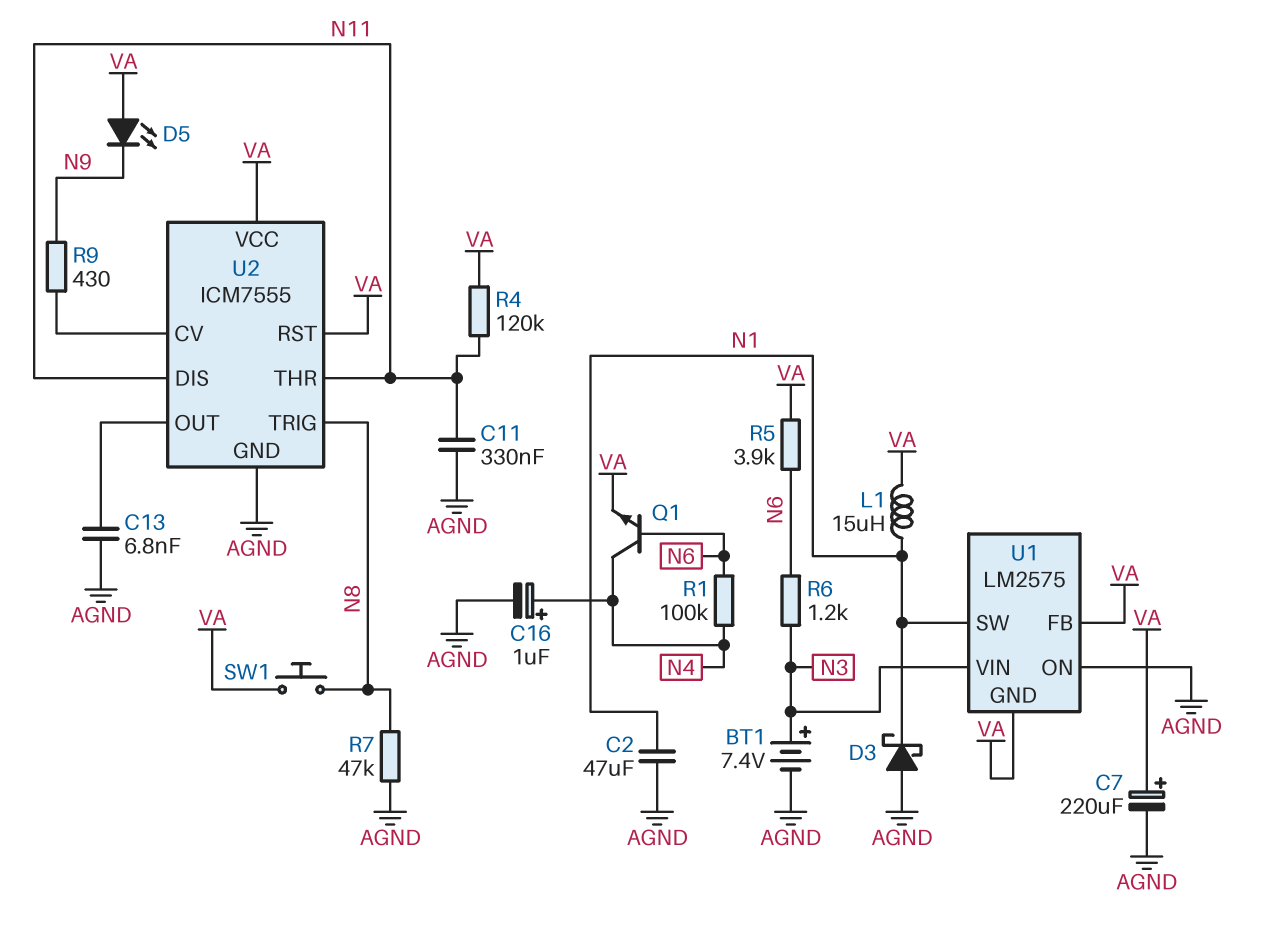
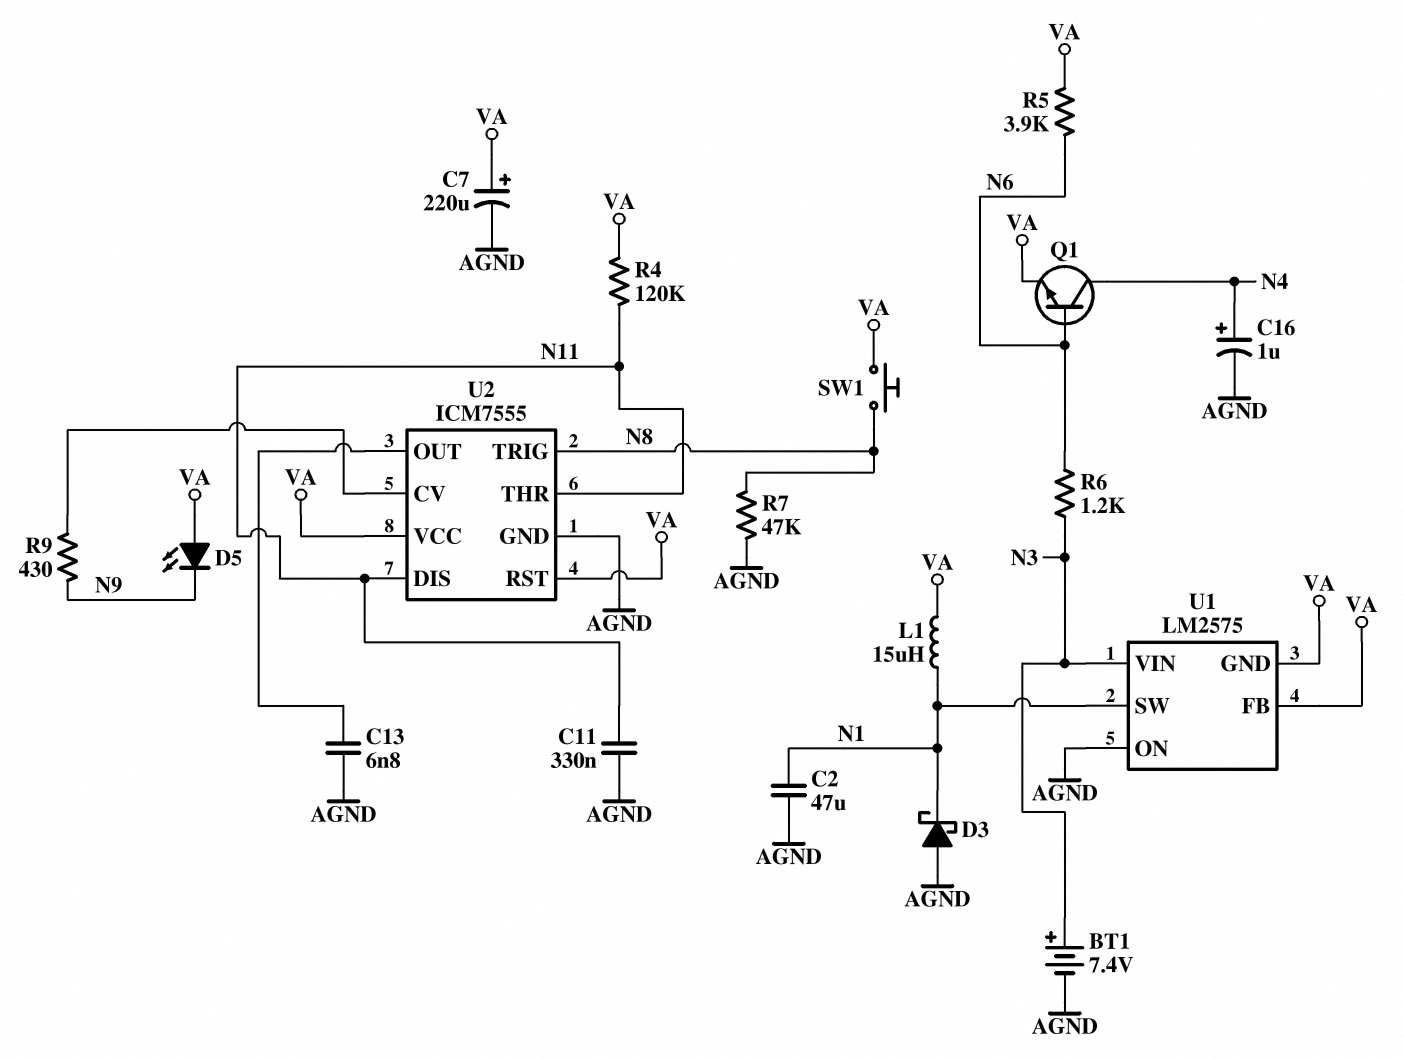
R1: 100k (N4, N6) -> none

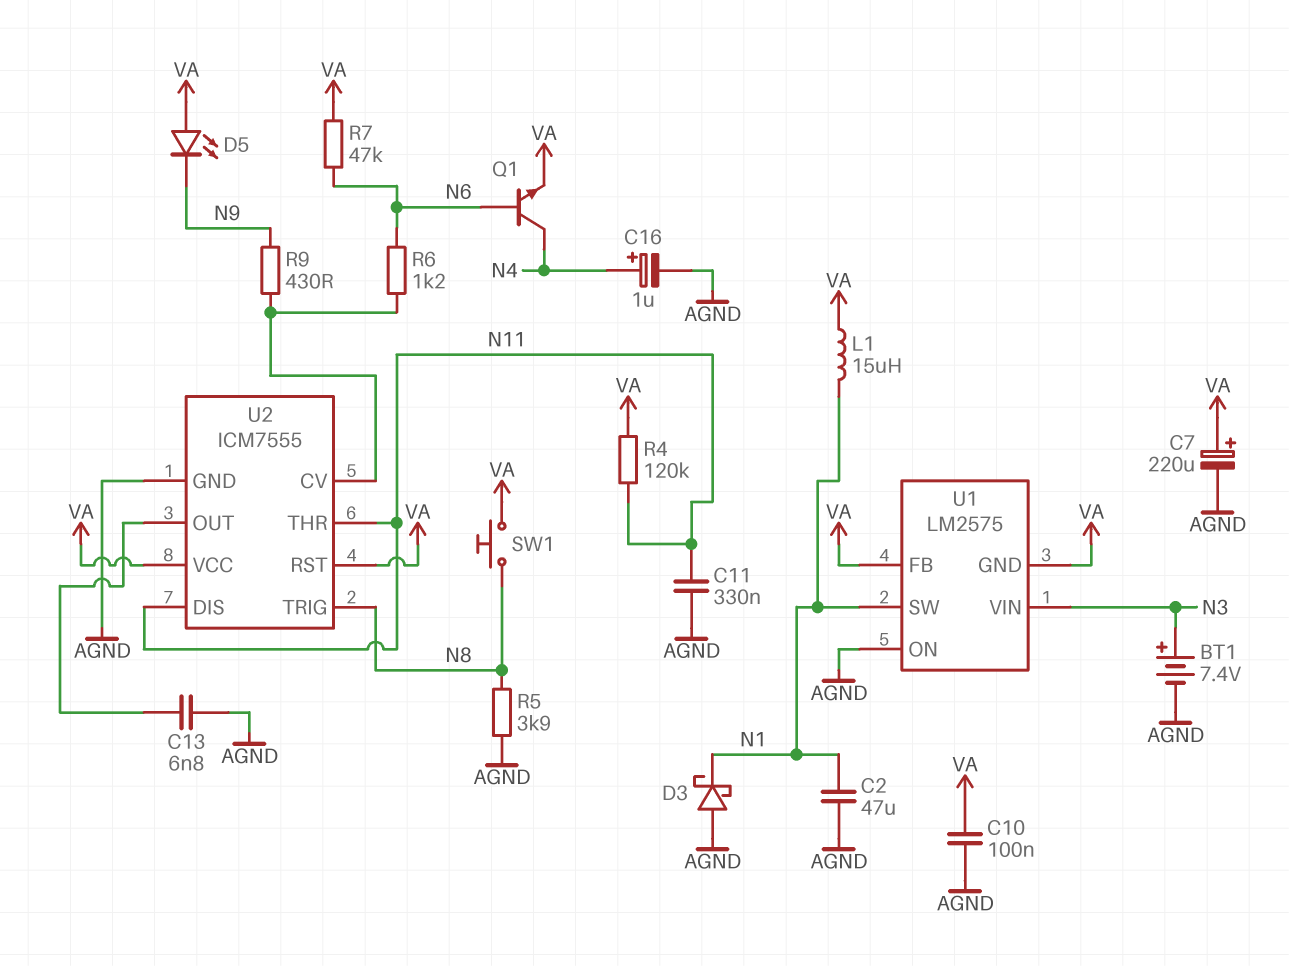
C10: none -> 100nF (AGND, VA)
R5: 3.9k (N6, VA) -> 3.9k (AGND, N8)
R6: 1.2k (N3, N6) -> 1.2k (N6, U2/CV)
R7: 47k (AGND, N8) -> 47k (N6, VA)

